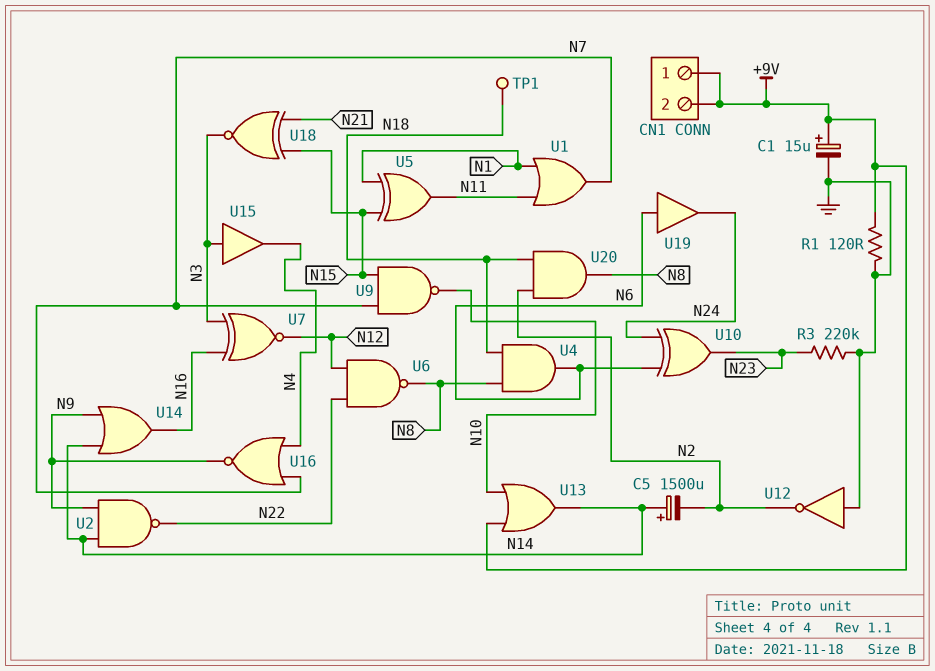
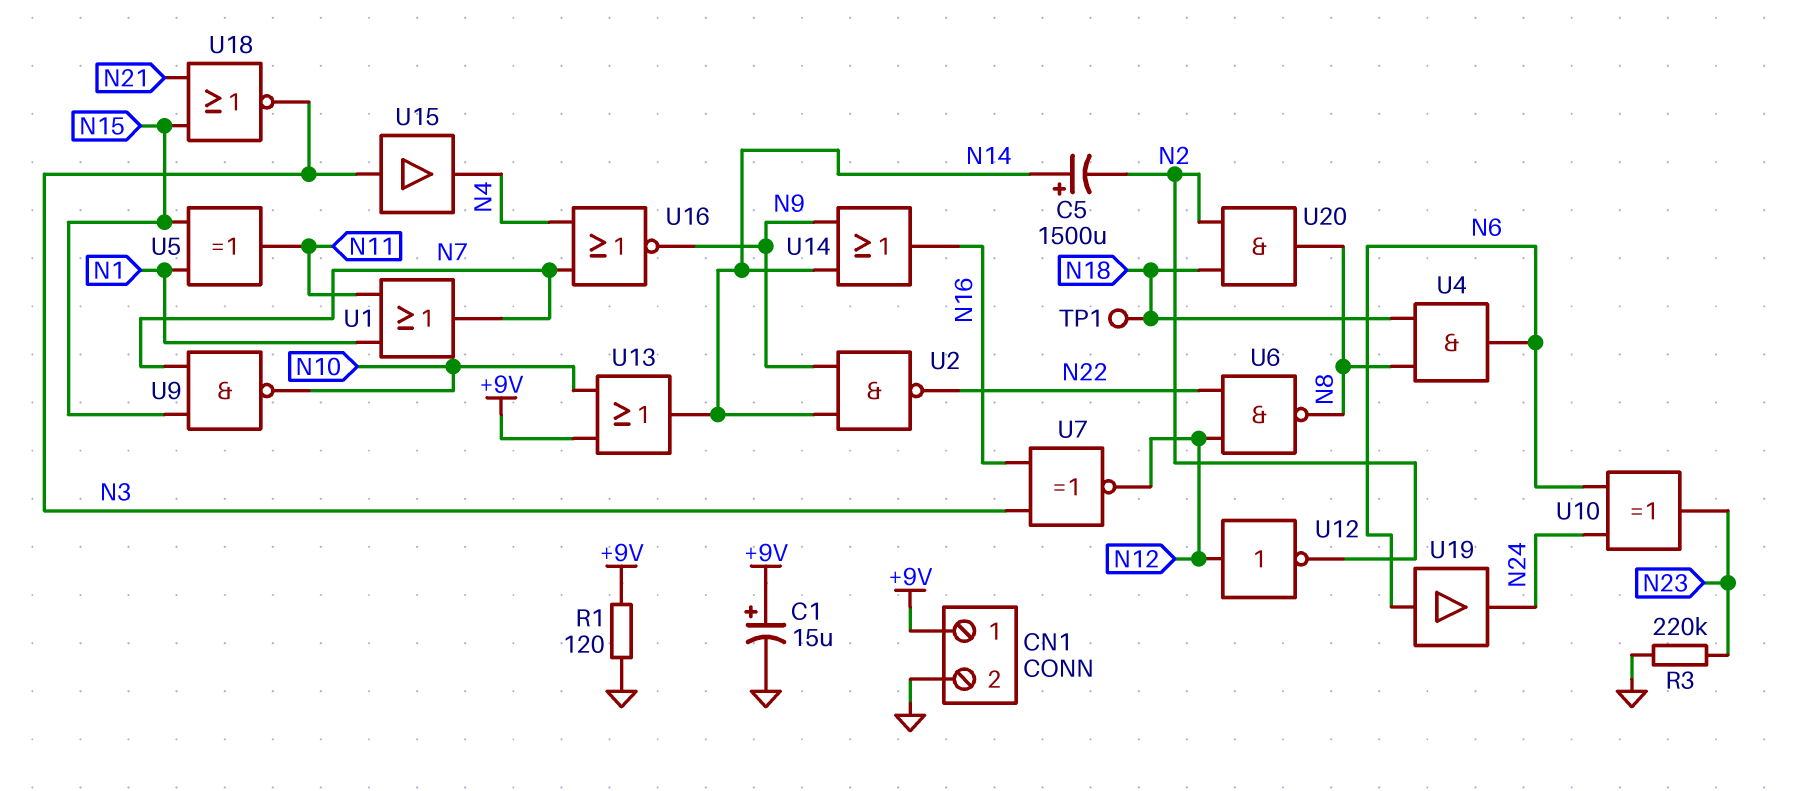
CN1 pin 2: +9V -> GND
U12: NOT (in GND, out N2) -> NOT (in N12, out N2)
U18: XNOR (in N15, in N21, out N3) -> NOR (in N15, in N21, out N3)

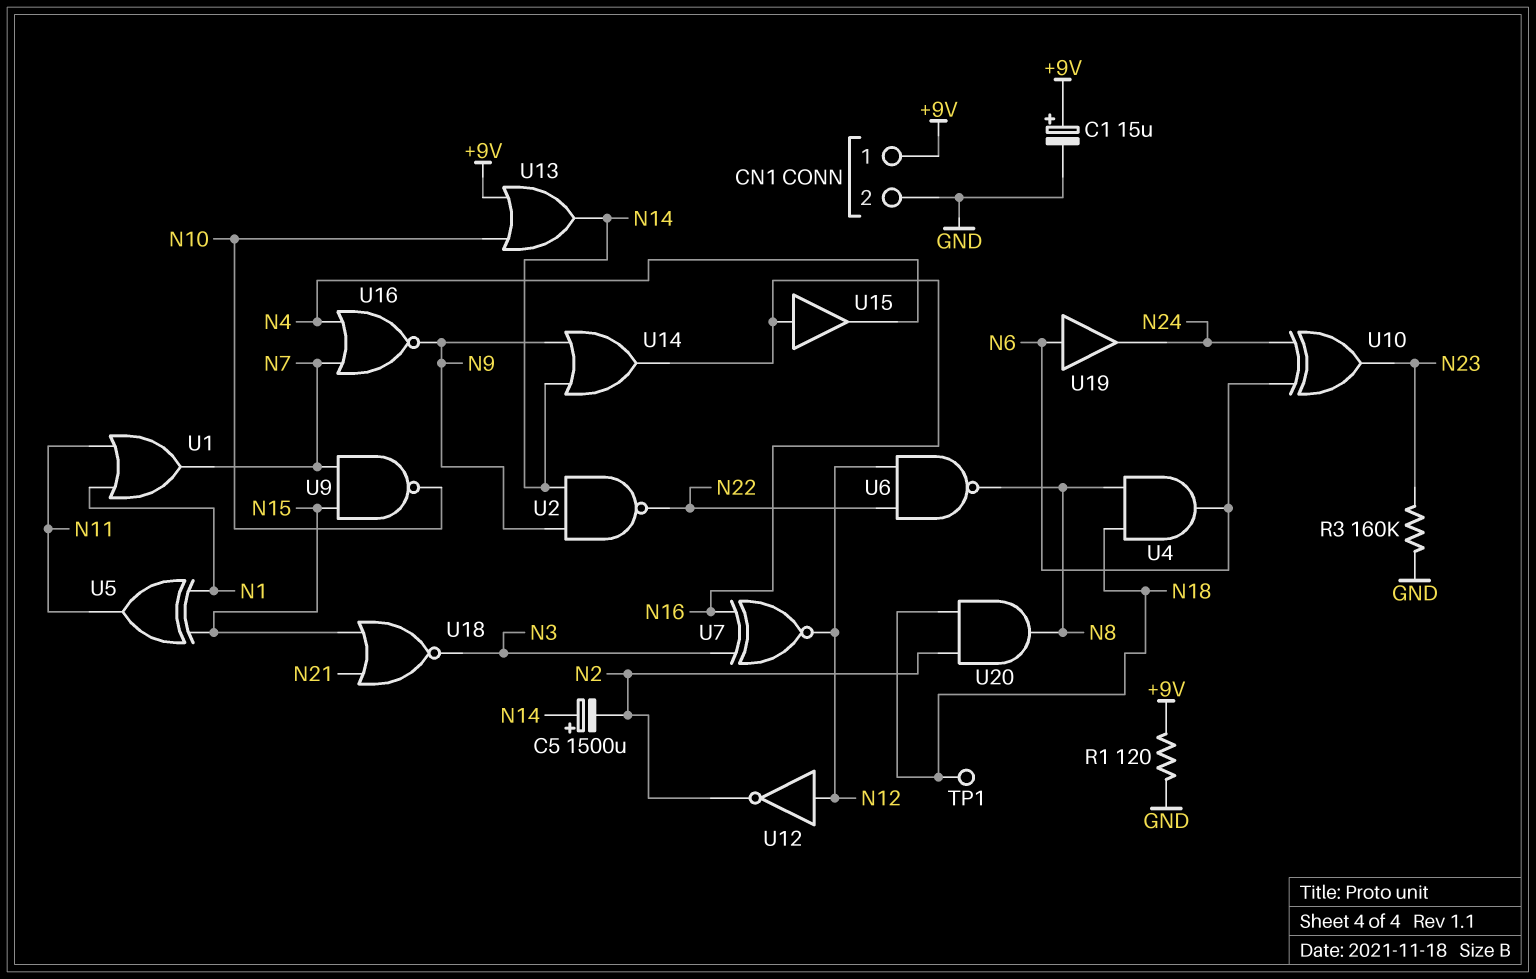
R3: 220k (GND, N23) -> 160k (GND, N23)
U15: buffer (in N3, out N4) -> buffer (in N16, out N4)

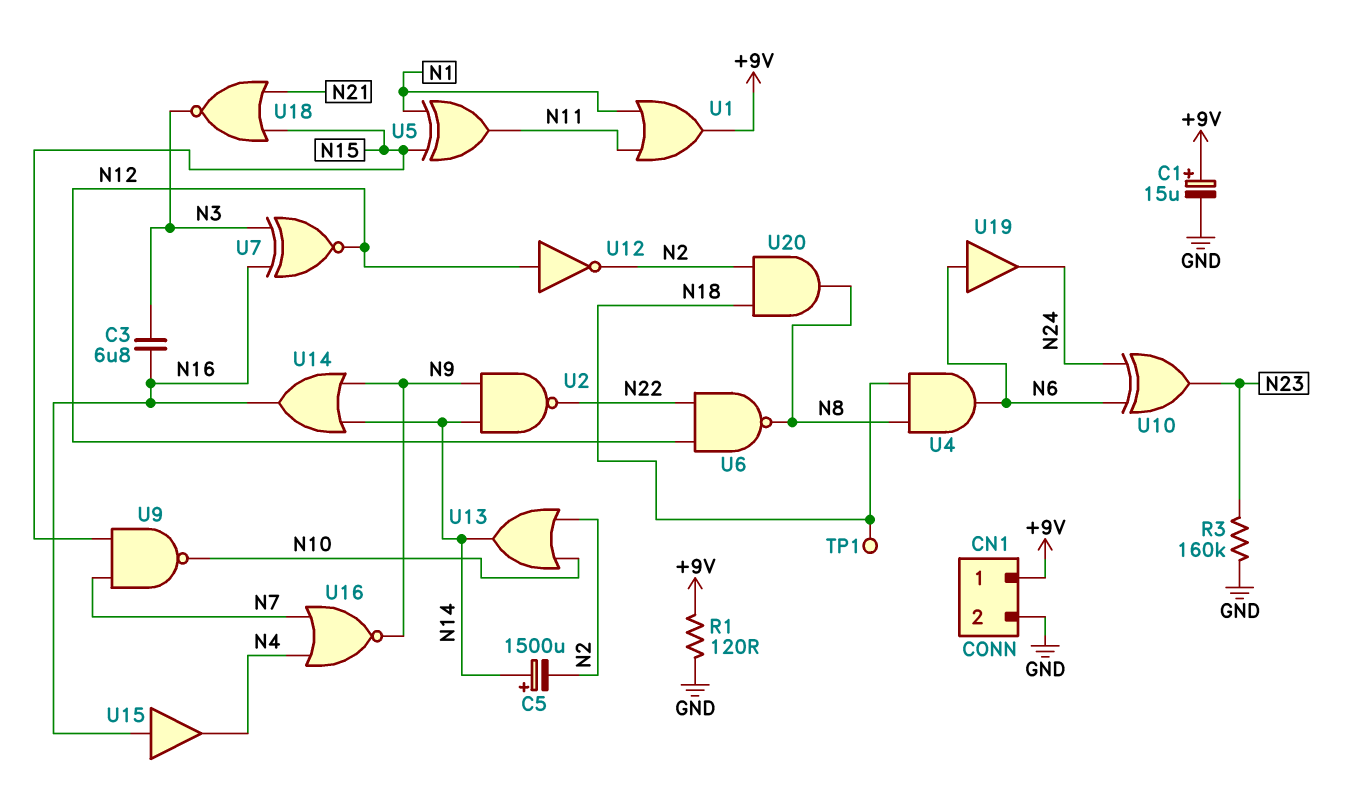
C3: none -> 6.8uF (N3, N16)
U1: OR (in N1, in N11, out N7) -> OR (in N1, in N11, out +9V)
U13: OR (in +9V, in N10, out N14) -> OR (in N2, in N10, out N14)

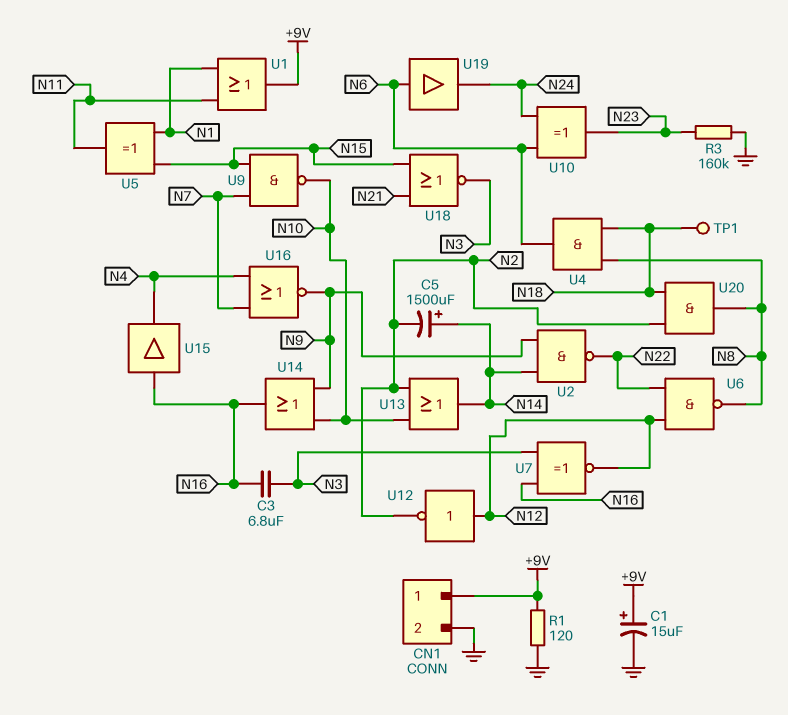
U14: OR (in N9, in N14, out N16) -> OR (in N9, in N10, out N16)

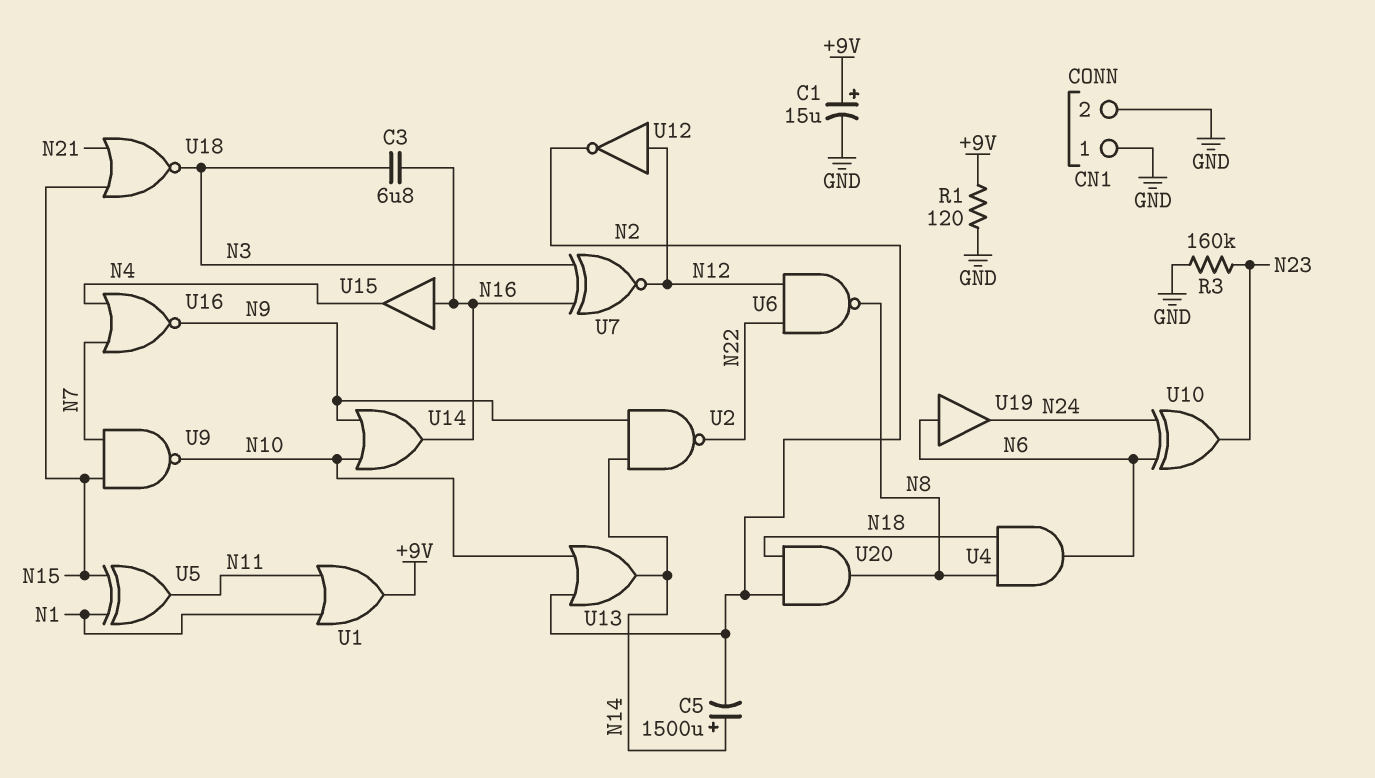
CN1 pin 1: +9V -> GND
TP1: test point (N18) -> none

